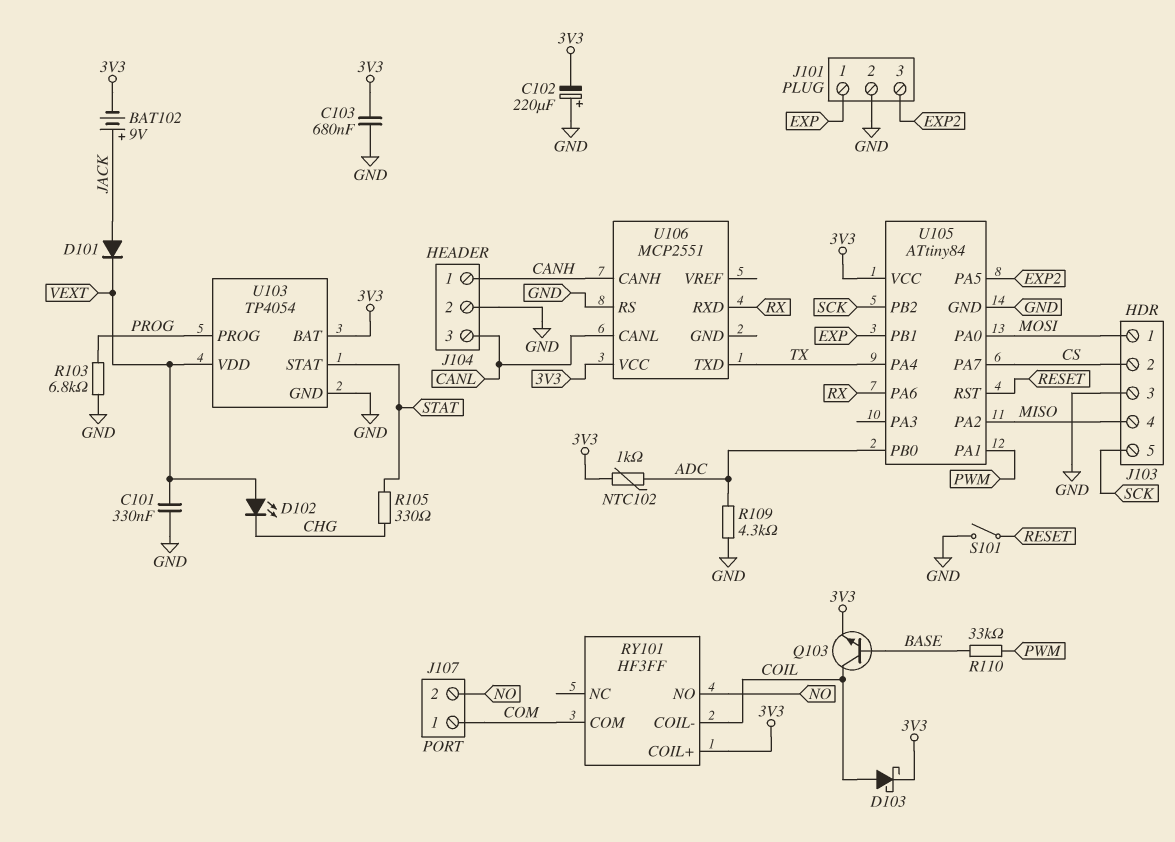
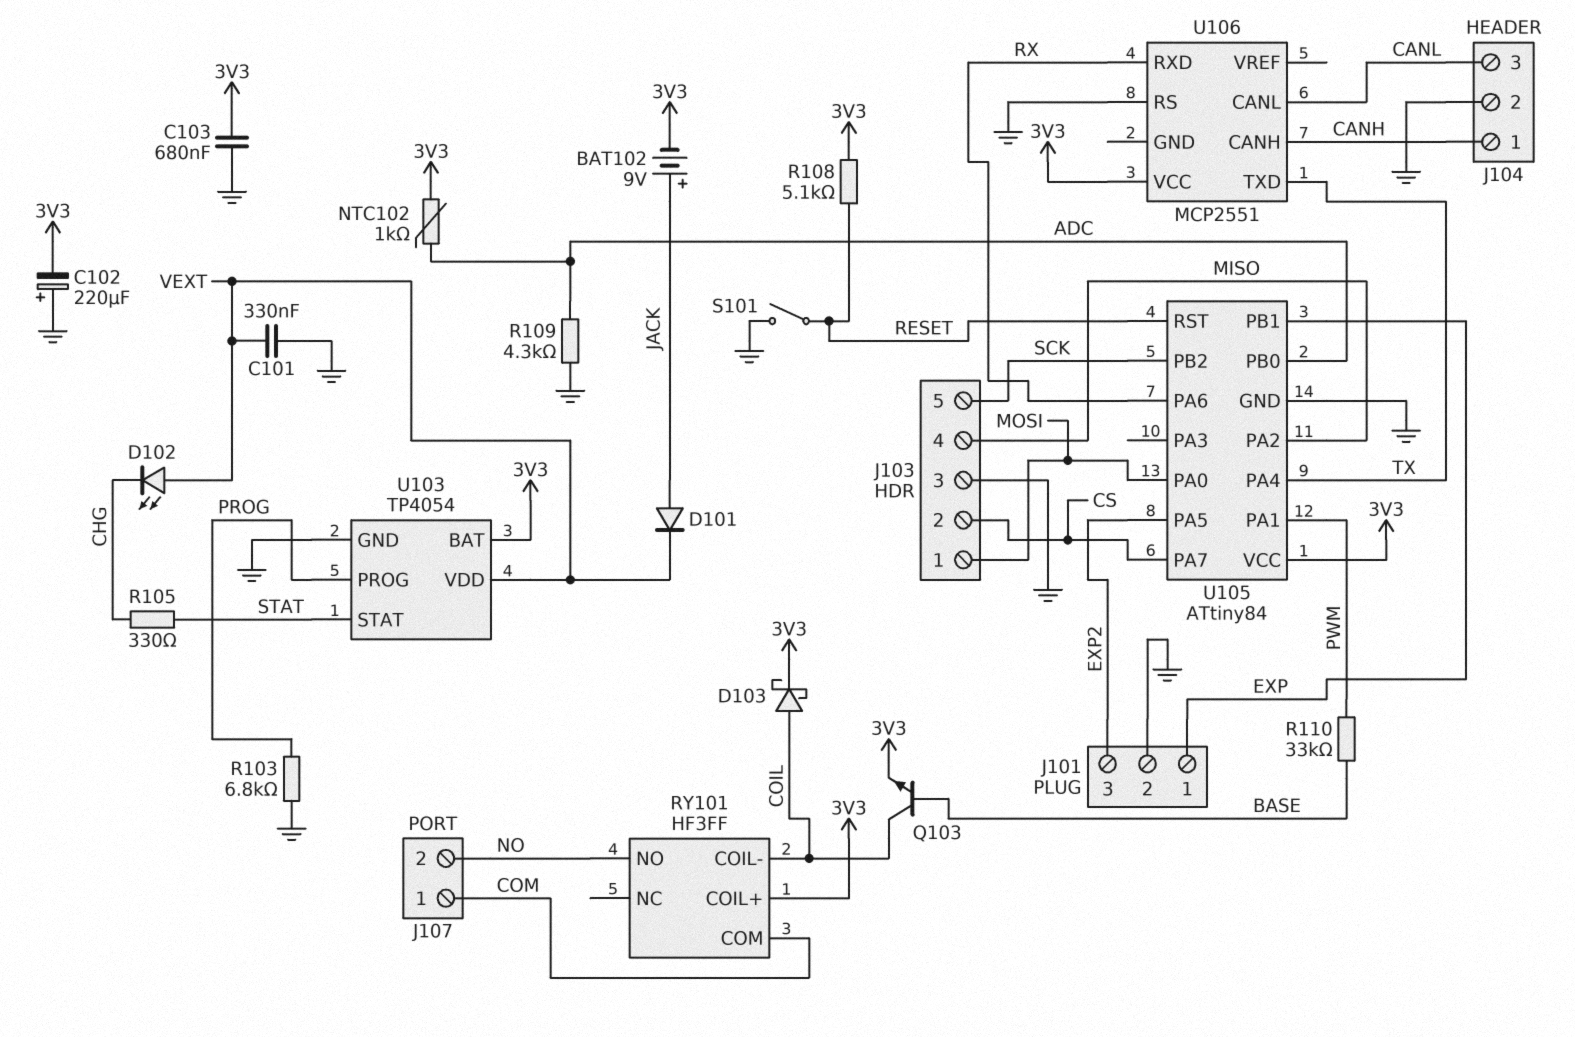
R108: none -> 5.1k (3V3, RESET)

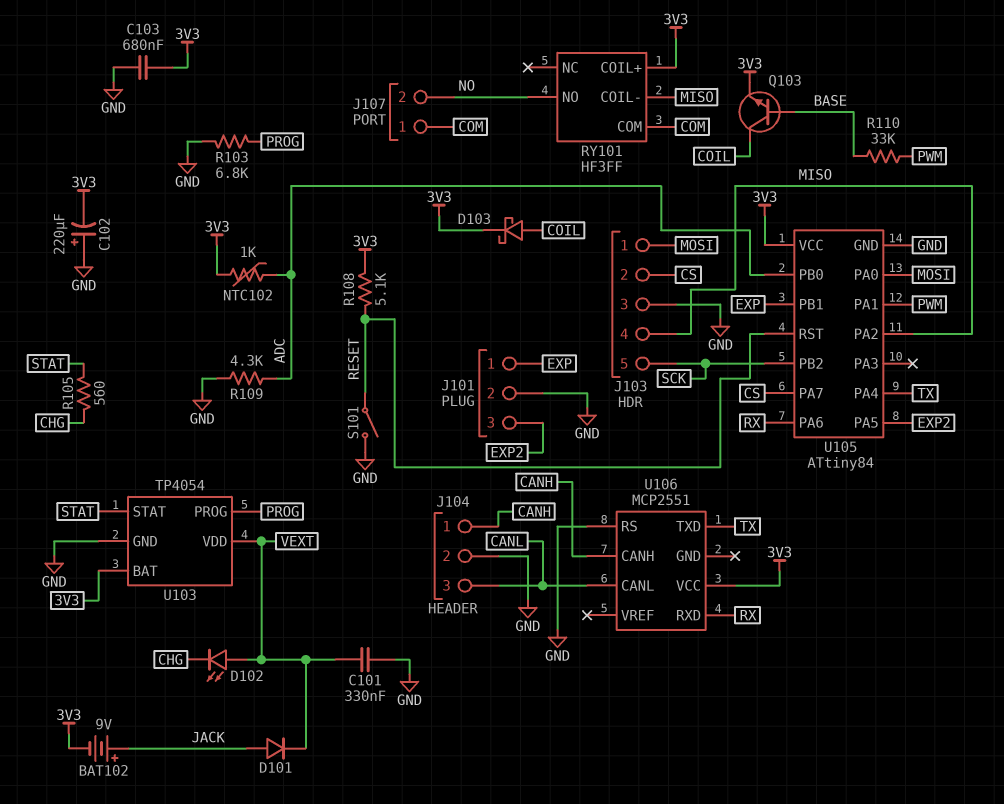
R105: 330 (CHG, STAT) -> 560 (CHG, STAT)
RY101 pin COIL-: COIL -> MISO

